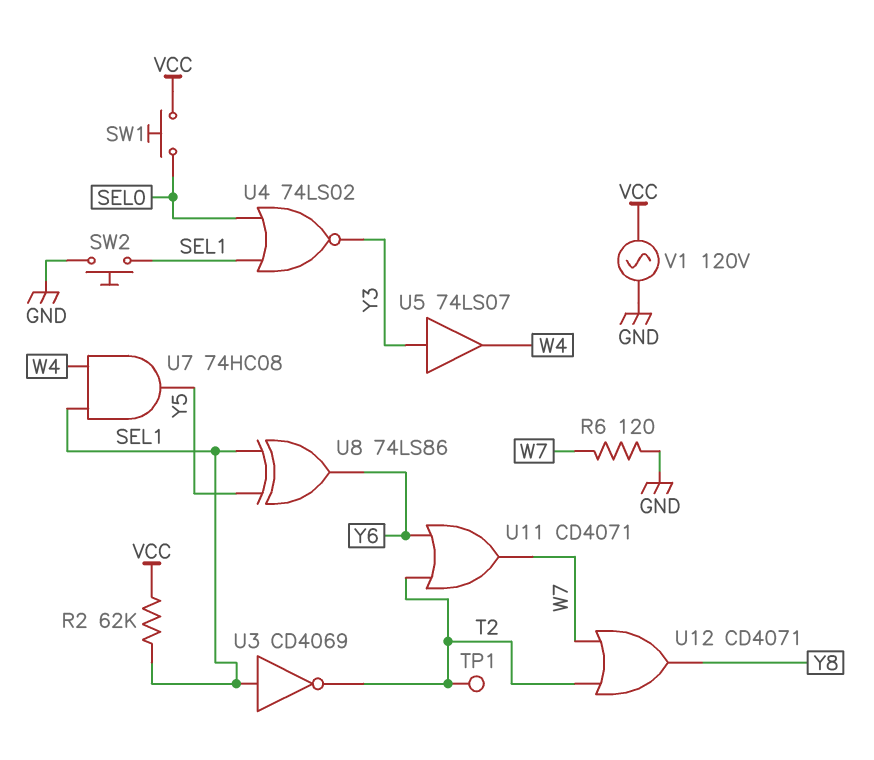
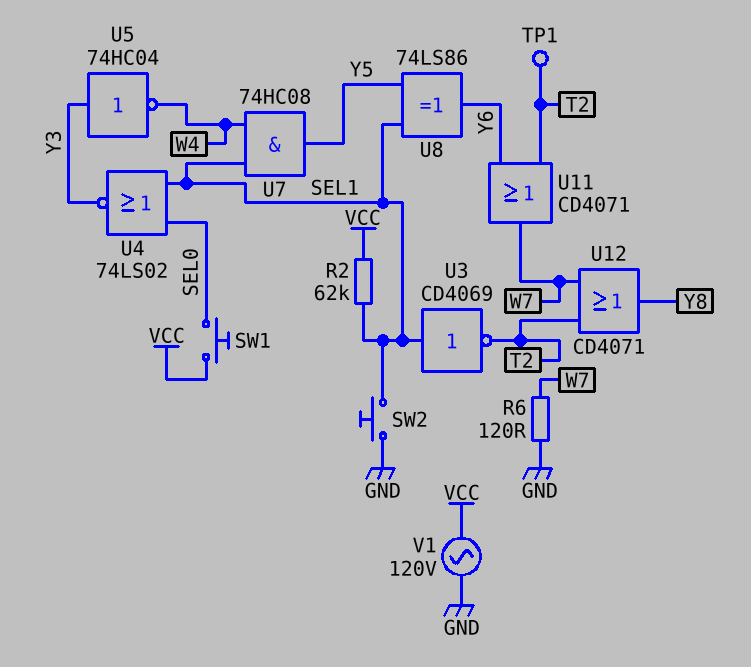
U5: buffer 74LS07 (in Y3, out W4) -> NOT 74HC04 (in Y3, out W4)

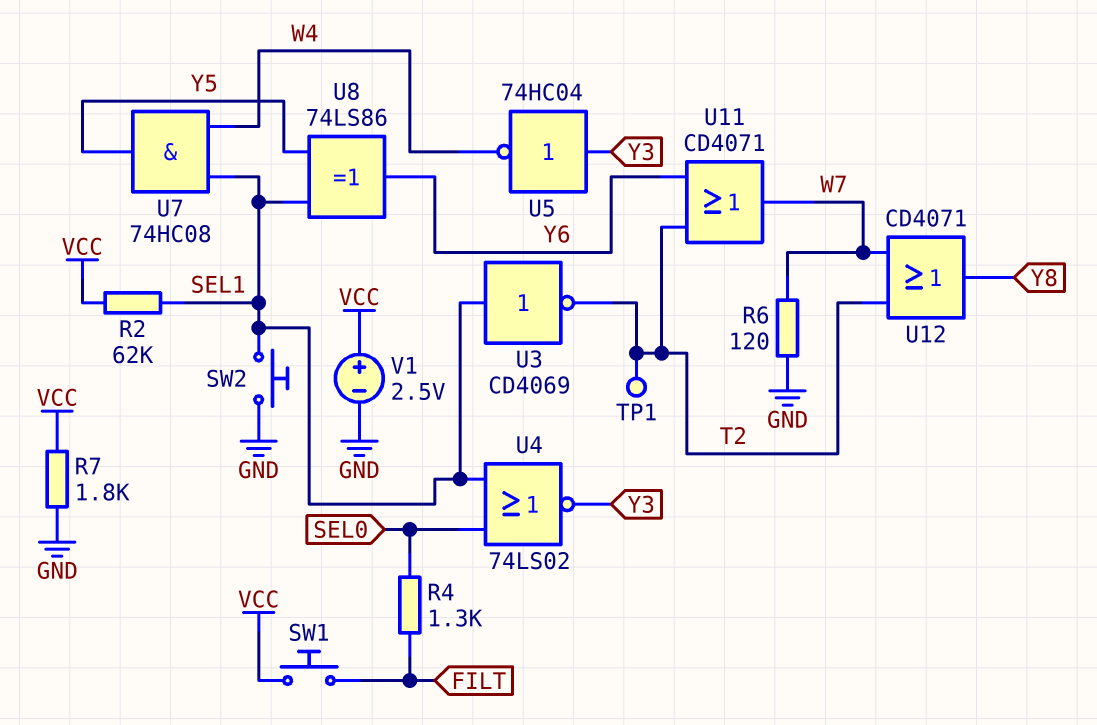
R4: none -> 1.3k (FILT, SEL0)
R7: none -> 1.8k (GND, VCC)
SW1: button (SEL0, VCC) -> button (FILT, VCC)
V1: AC 120V (GND, VCC) -> 2.5V (plus VCC, minus GND)

